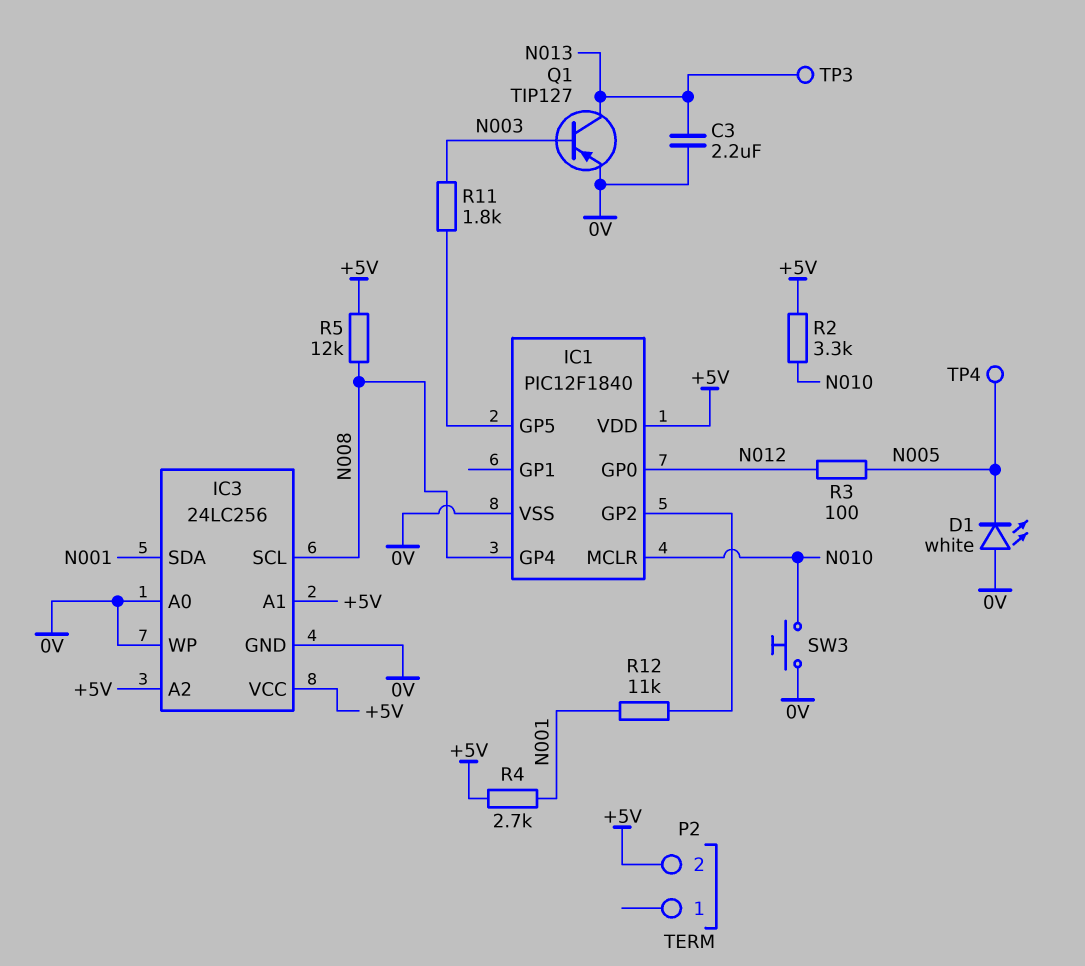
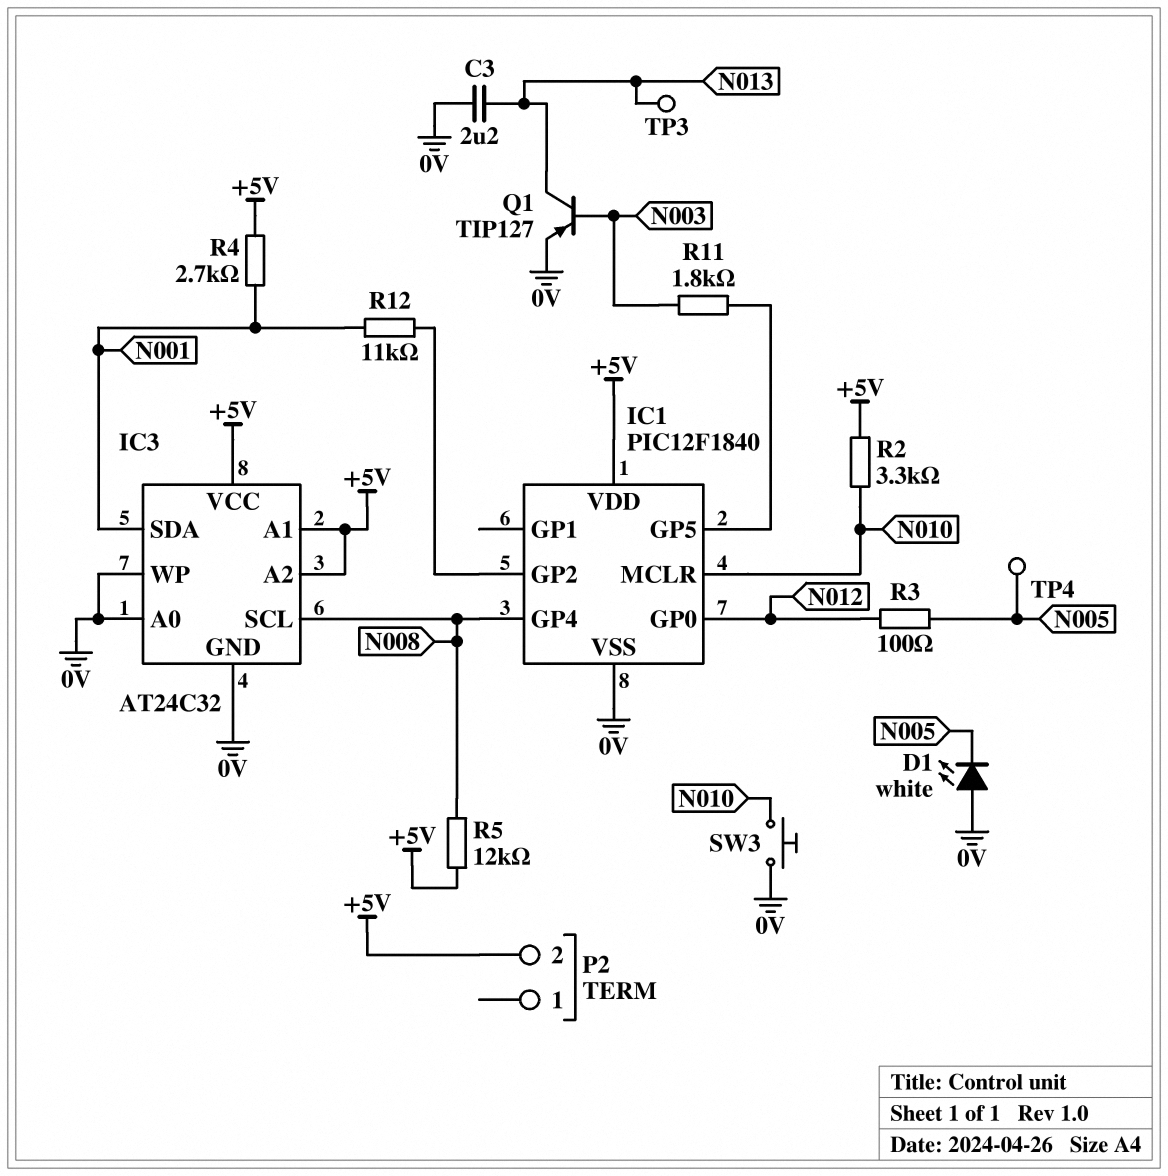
IC3: 24LC256 -> AT24C32

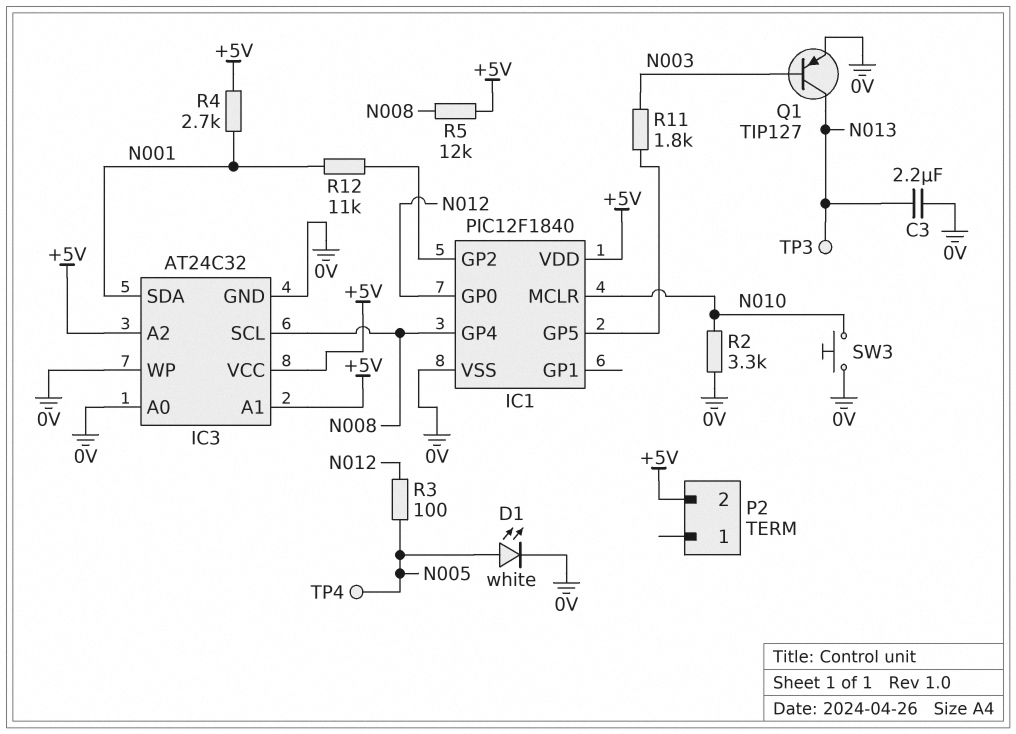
D1: LED white (A 0V, K N005) -> LED white (A N005, K 0V)
R2: 3.3k (+5V, N010) -> 3.3k (0V, N010)

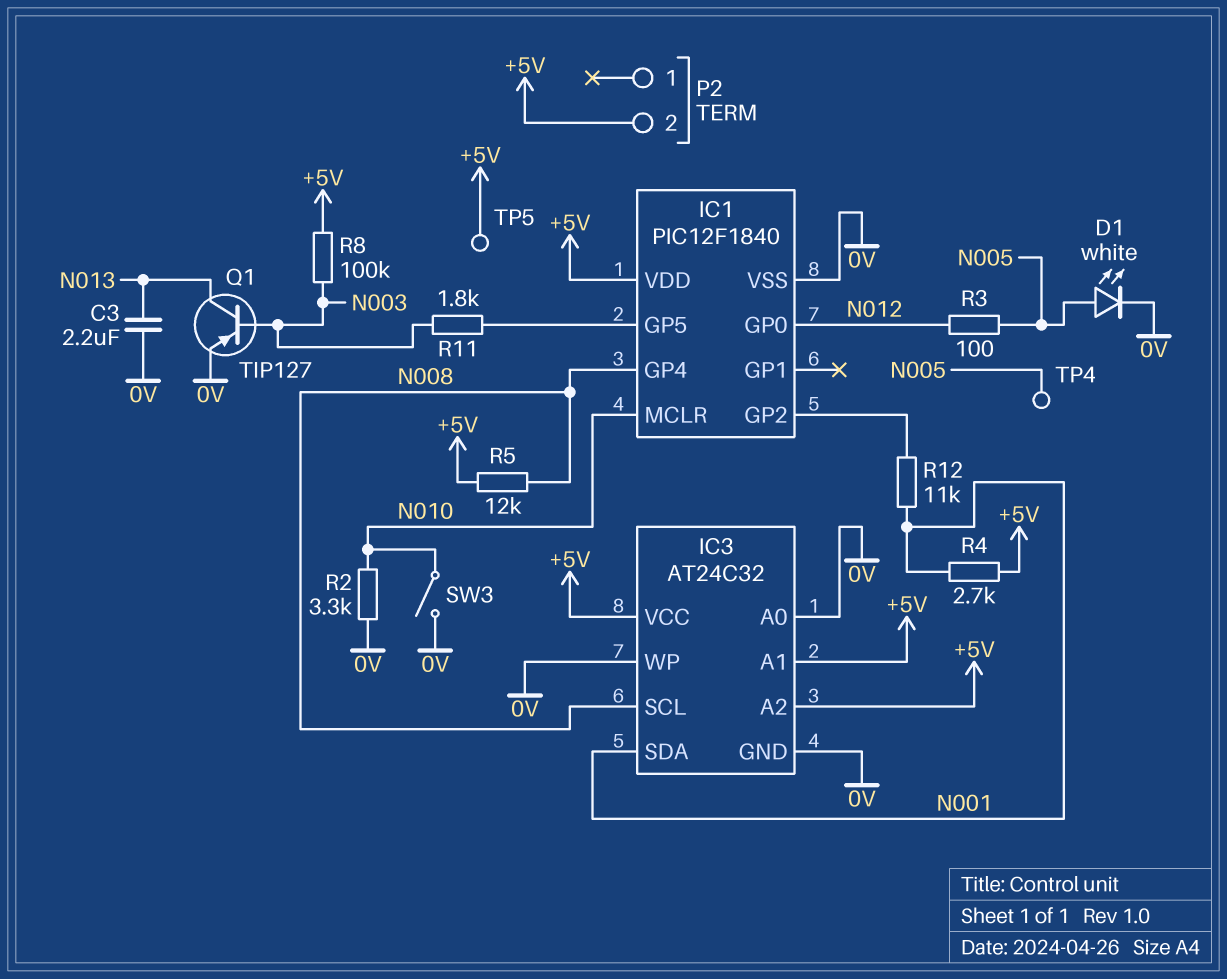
R8: none -> 100k (+5V, N003)
SW3: button (0V, N010) -> switch (0V, N010)
TP3: test point (N013) -> none
TP5: none -> test point (+5V)

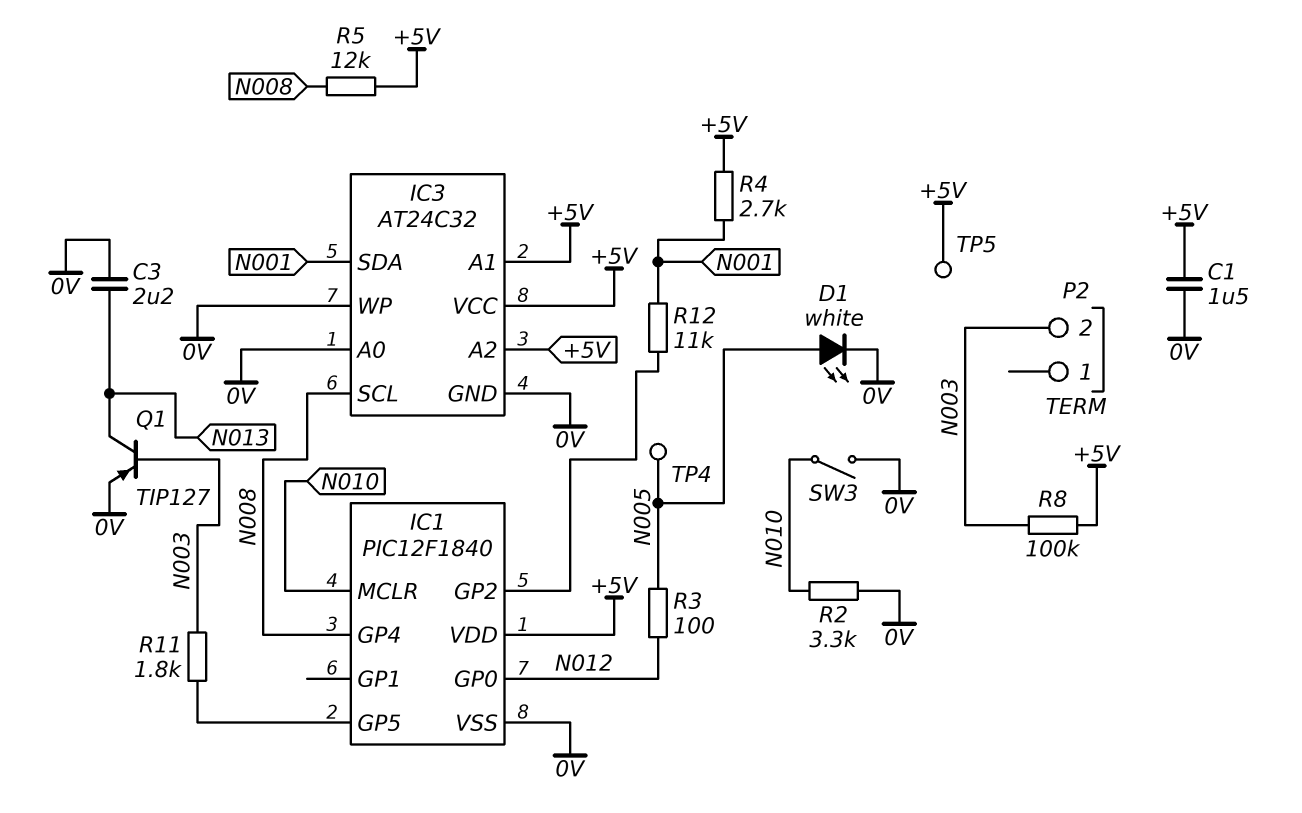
C1: none -> 1.5uF (+5V, 0V)
P2 pin 2: +5V -> N003

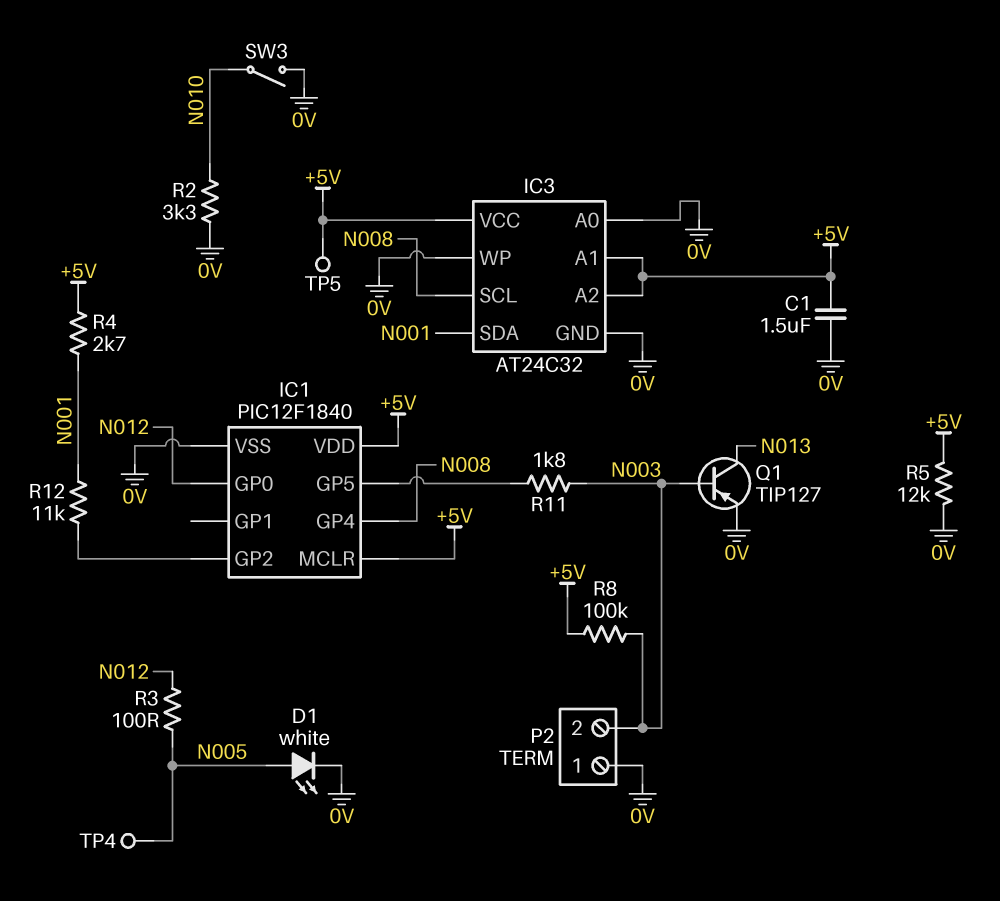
C3: 2.2uF (0V, N013) -> none
IC1 pin MCLR: N010 -> +5V
P2 pin 1: none -> 0V
R5: 12k (+5V, N008) -> 12k (+5V, 0V)

